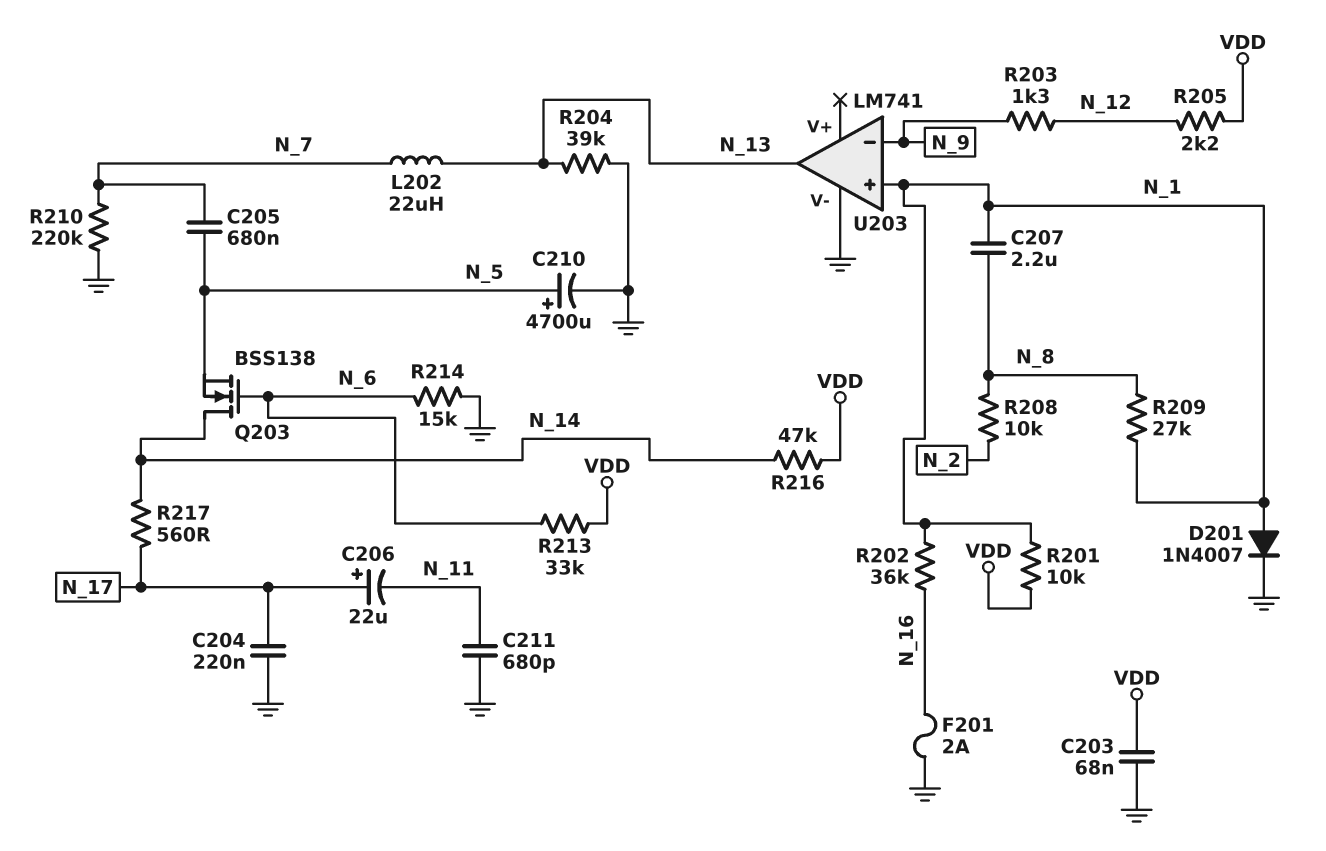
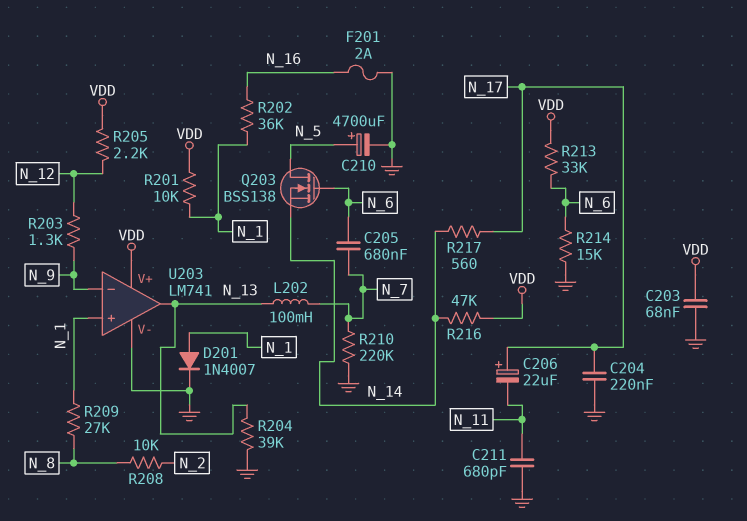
C205: 680nF (N_5, N_7) -> 680nF (N_6, N_7)
C207: 2.2uF (N_1, N_8) -> none
L202: 22uH (N_7, N_13) -> 100mH (N_7, N_13)
Q203: NMOS BSS138 (G N_6, D N_14, S N_5) -> NMOS BSS138 (G N_6, D N_5, S N_14)
U203 pin V+: none -> VDD

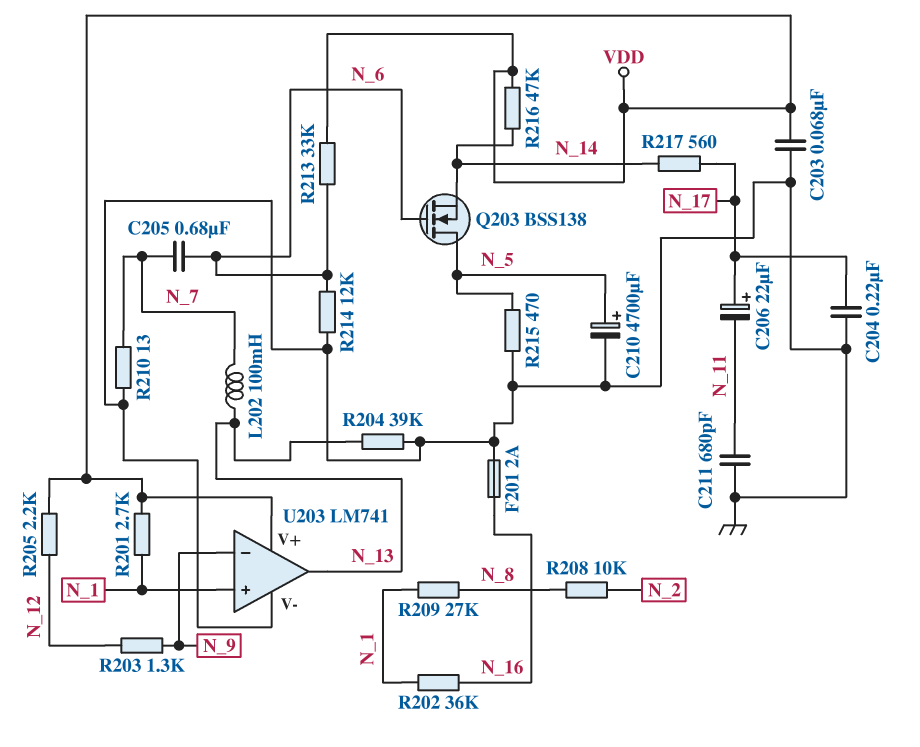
D201: diode 1N4007 (A N_1, K GND) -> none
R201: 10k (N_1, VDD) -> 2.7k (N_1, VDD)
R210: 220k (GND, N_7) -> 13 (GND, N_7)
R214: 15k (GND, N_6) -> 12k (GND, N_6)
R215: none -> 470 (GND, N_5)

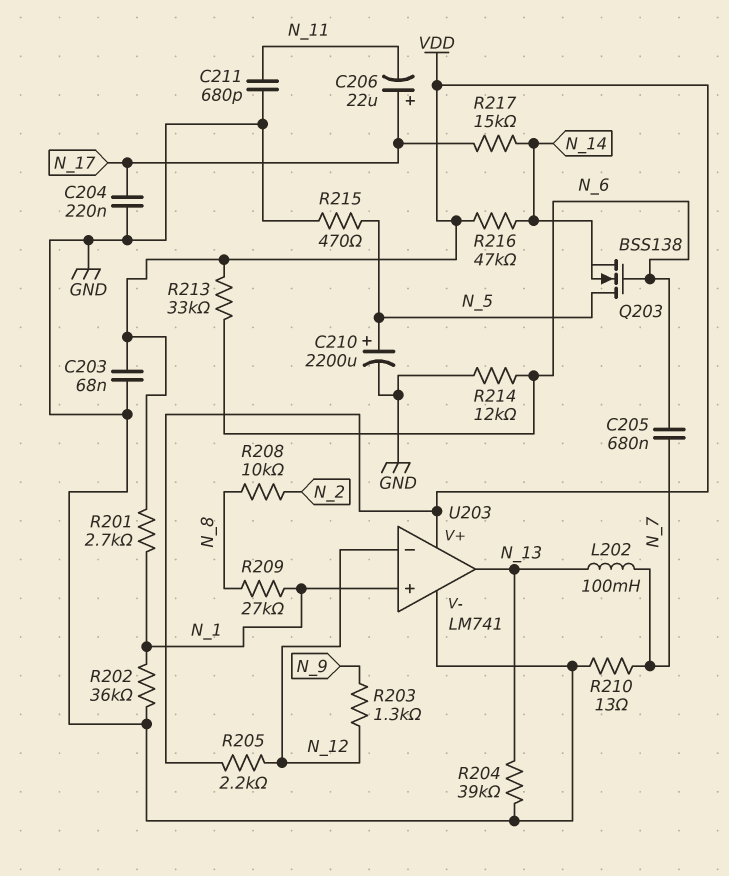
C210: 4700uF (plus N_5, minus GND) -> 2200uF (plus N_5, minus GND)
F201: 2A (GND, N_16) -> none
R202: 36k (N_1, N_16) -> 36k (GND, N_1)
R217: 560 (N_14, N_17) -> 15k (N_14, N_17)
U203 pin in-: N_9 -> N_12

